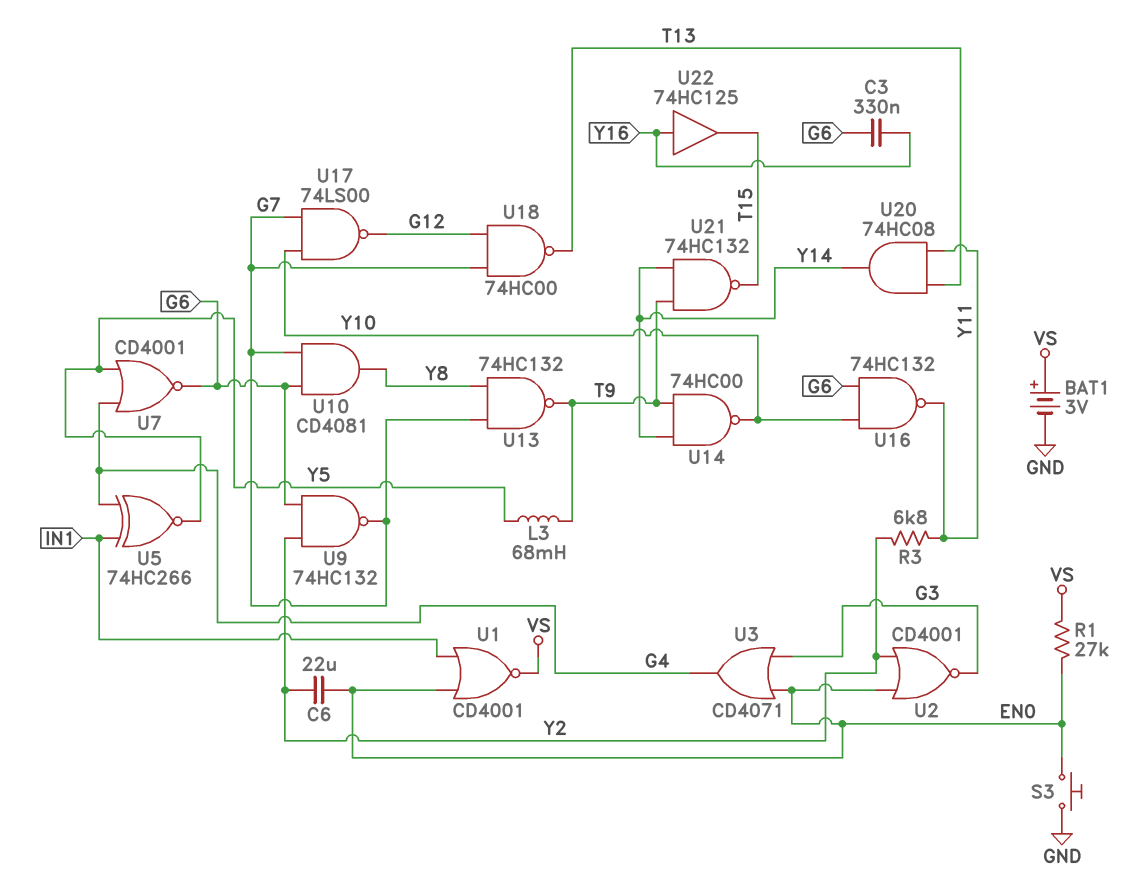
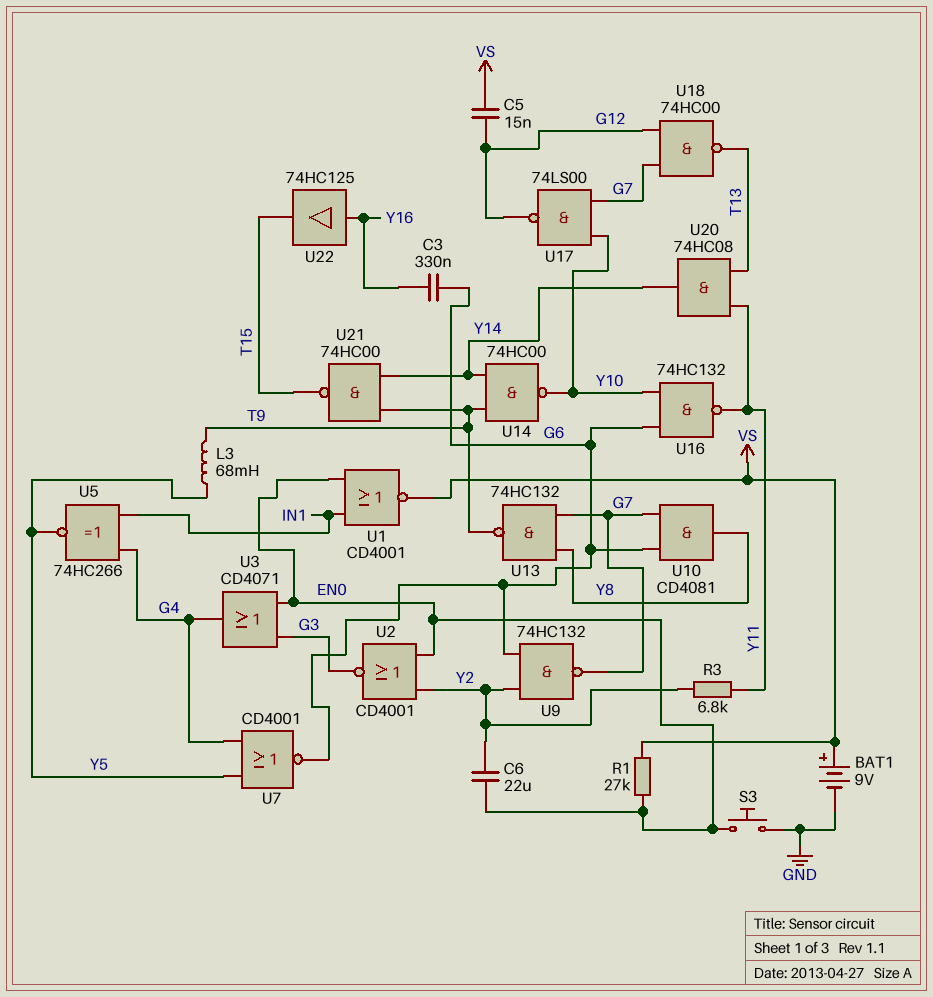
BAT1: 3V (plus VS, minus GND) -> 9V (plus VS, minus GND)
C5: none -> 15nF (G12, VS)
U21: NAND 74HC132 (in T9, in Y14, out T15) -> NAND 74HC00 (in T9, in Y14, out T15)

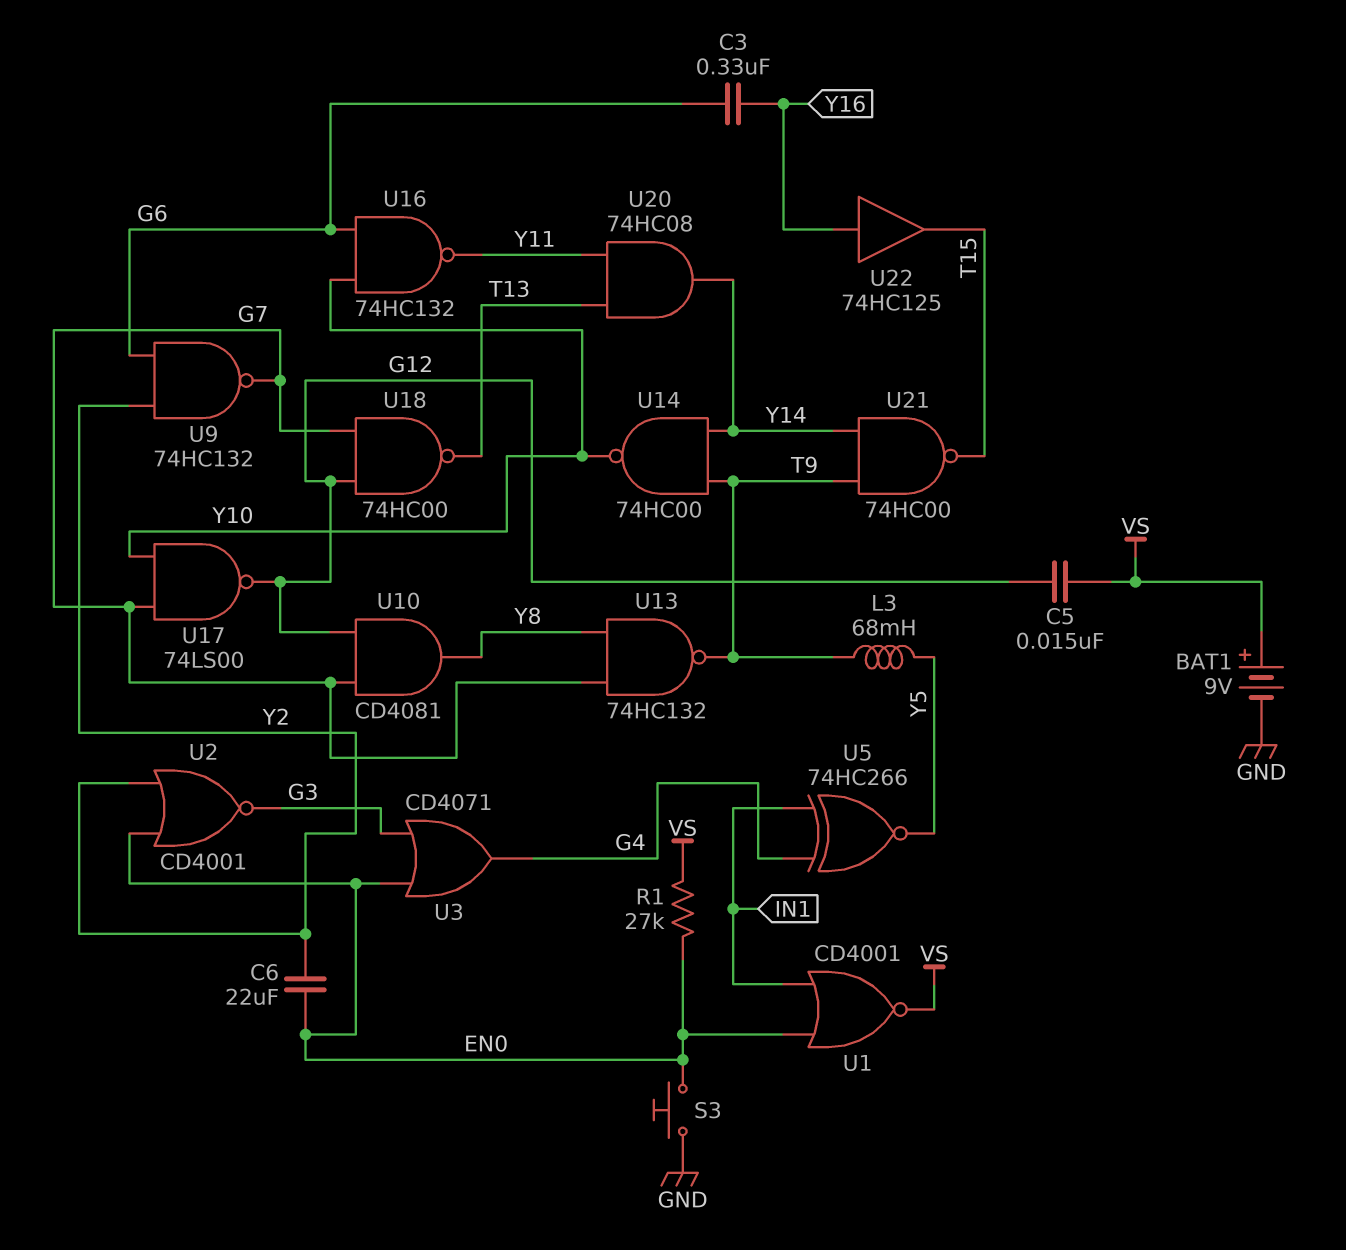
R3: 6.8k (Y2, Y11) -> none
U7: NOR CD4001 (in G4, in Y5, out G6) -> none
U10: AND CD4081 (in G6, in G7, out Y8) -> AND CD4081 (in G7, in G12, out Y8)

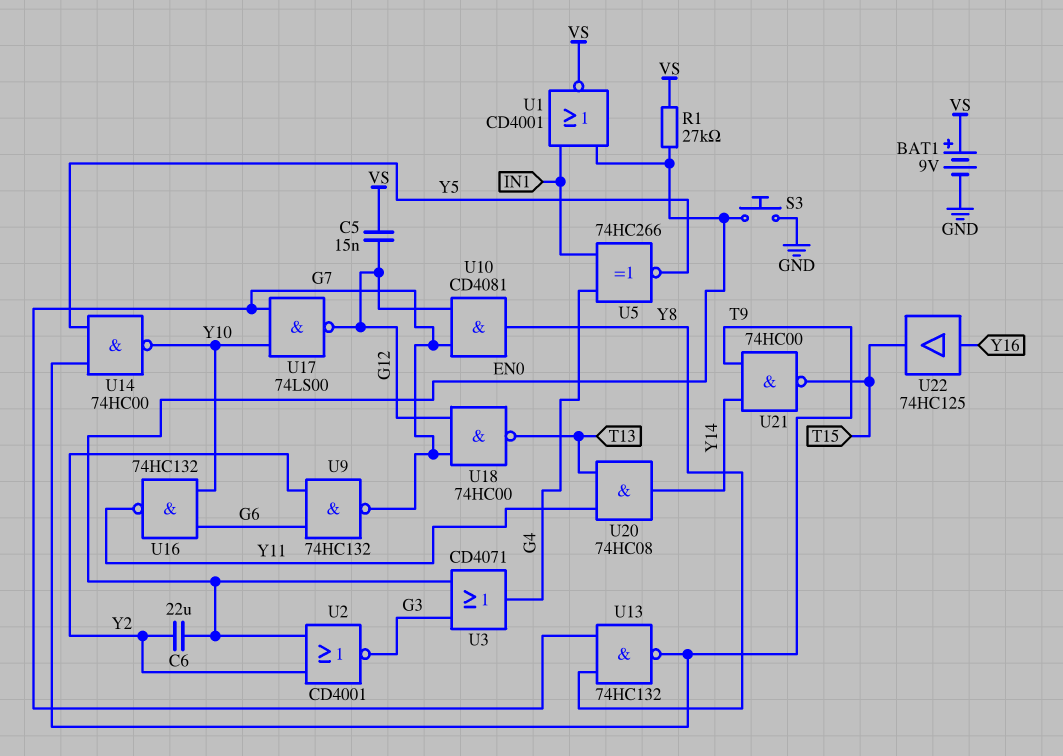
C3: 330nF (G6, Y16) -> none
L3: 68mH (T9, Y5) -> none
U14: NAND 74HC00 (in T9, in Y14, out Y10) -> NAND 74HC00 (in T9, in Y5, out Y10)

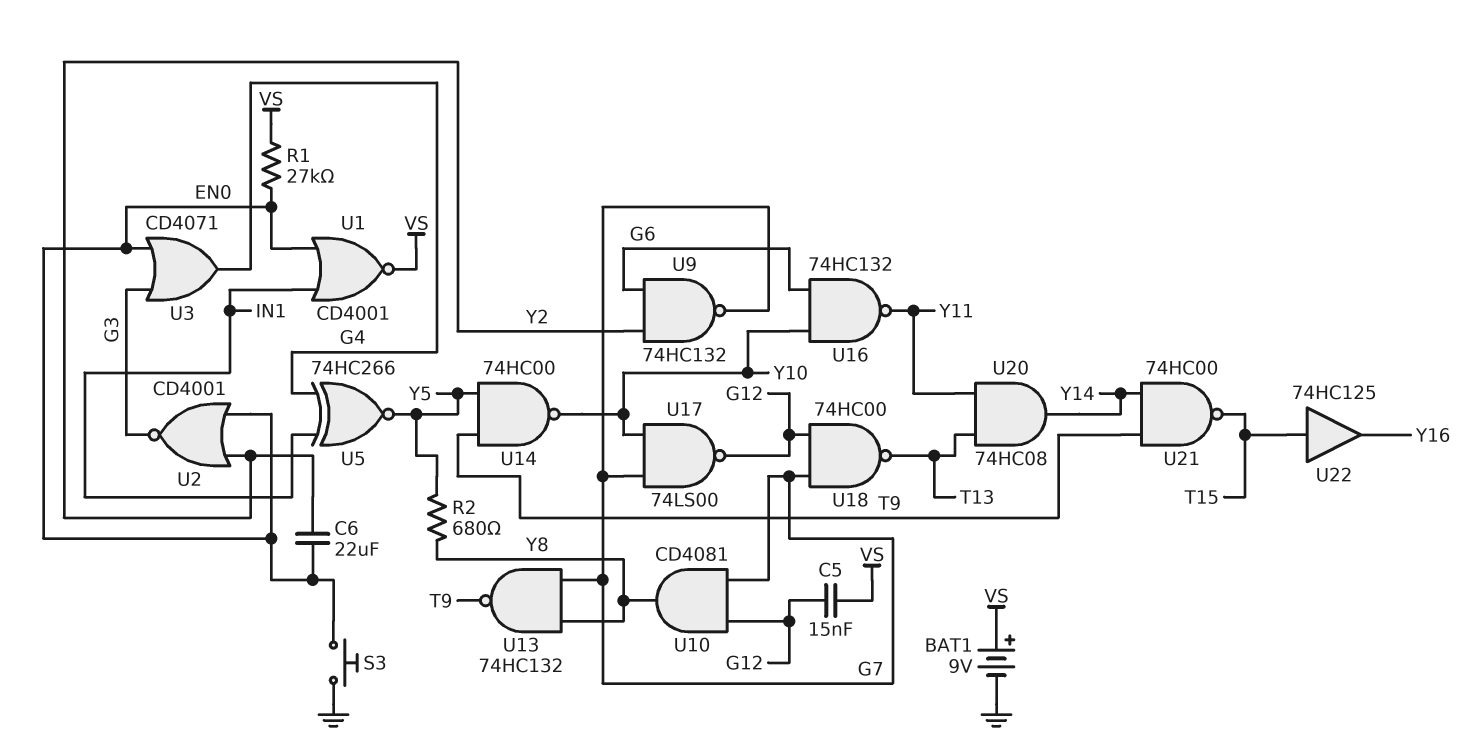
R2: none -> 680 (Y5, Y8)
U22: buffer 74HC125 (in Y16, out T15) -> buffer 74HC125 (in T15, out Y16)

